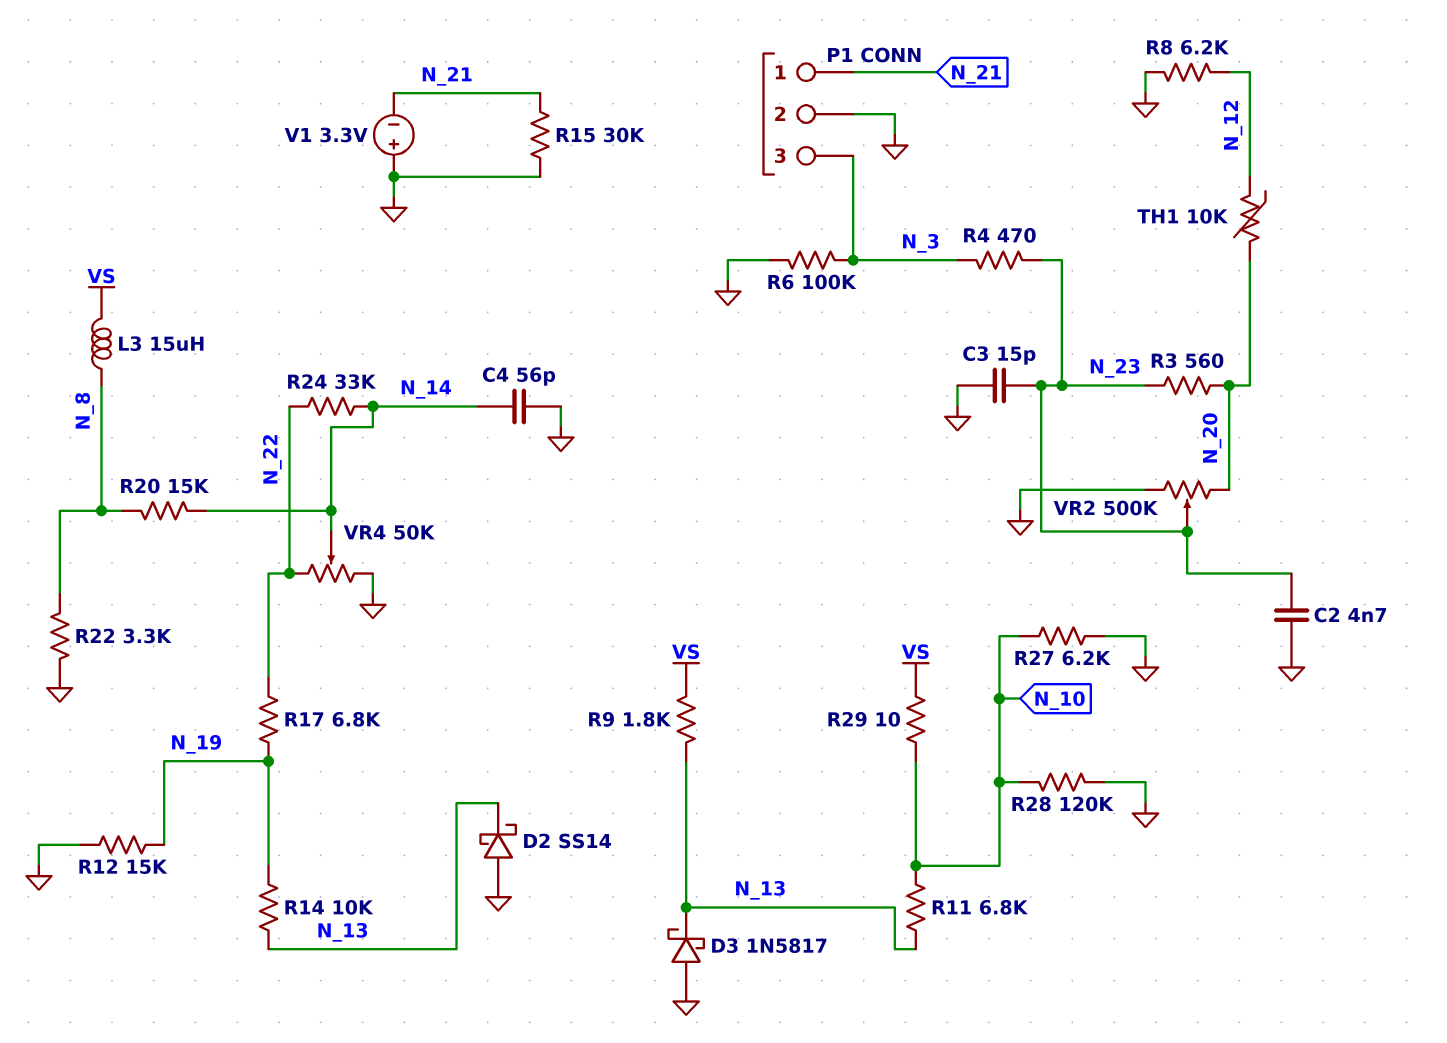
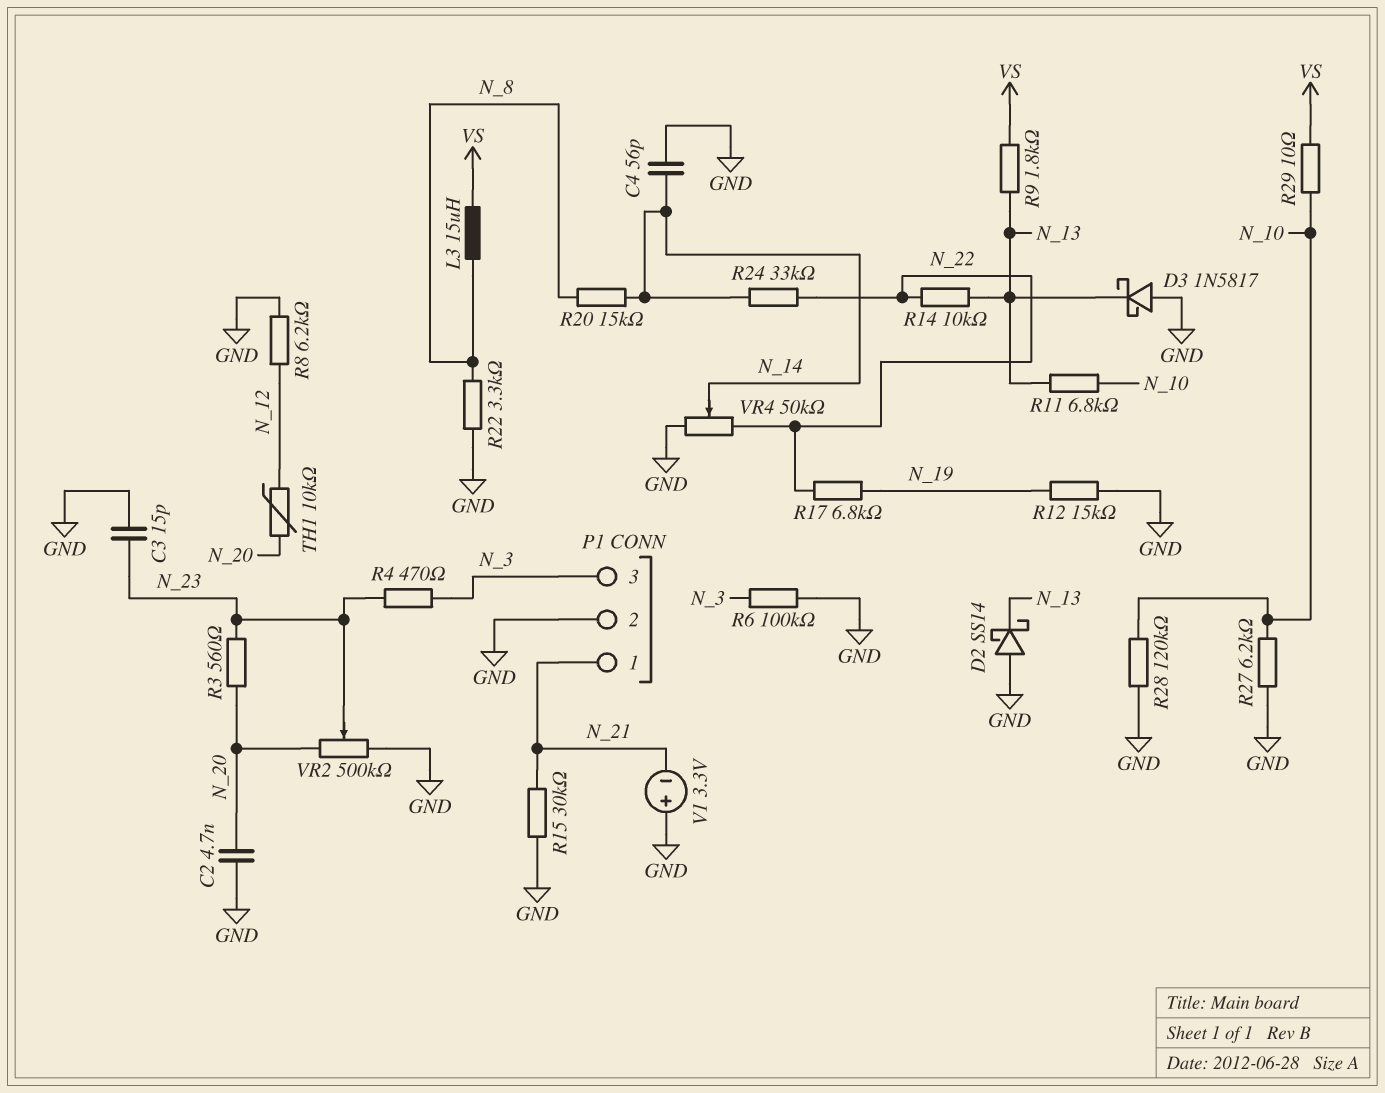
C2: 4.7nF (GND, N_23) -> 4.7nF (GND, N_20)
R14: 10k (N_13, N_19) -> 10k (N_13, N_22)

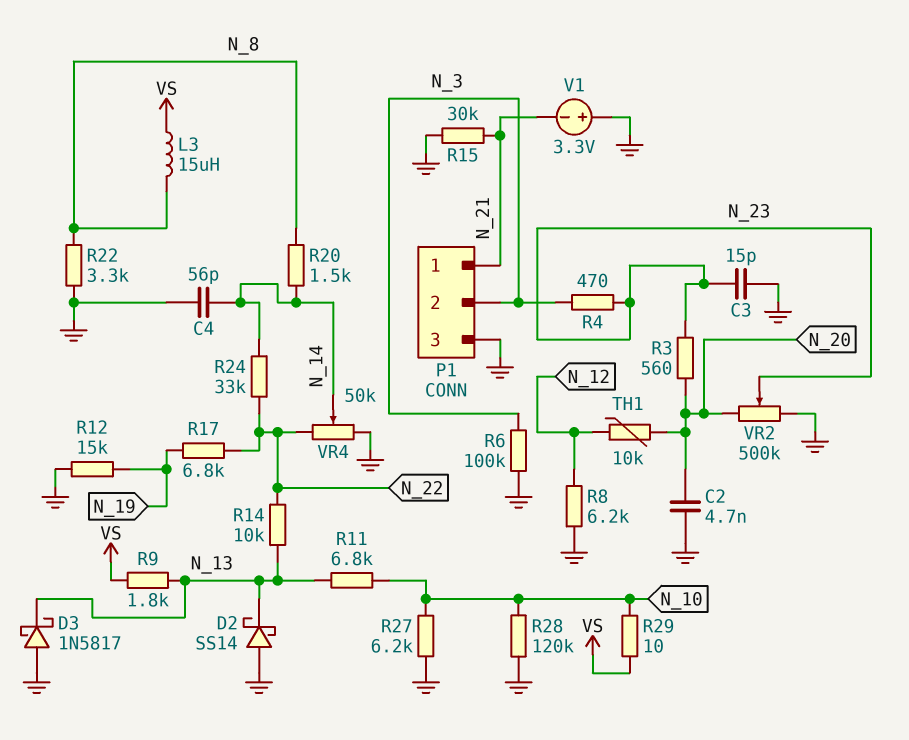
P1 pin 2: GND -> N_3
P1 pin 3: N_3 -> GND
R20: 15k (N_8, N_14) -> 1.5k (N_8, N_14)

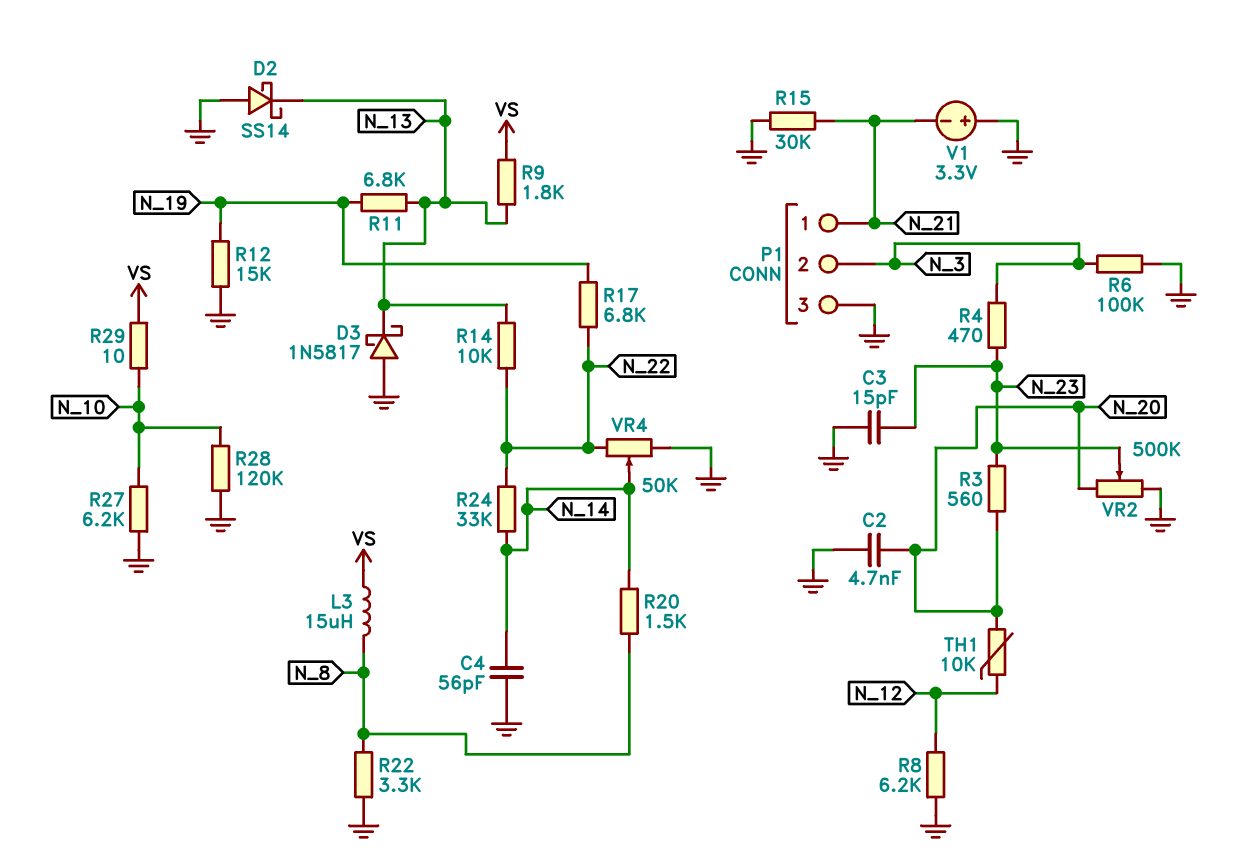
R11: 6.8k (N_10, N_13) -> 6.8k (N_13, N_19)

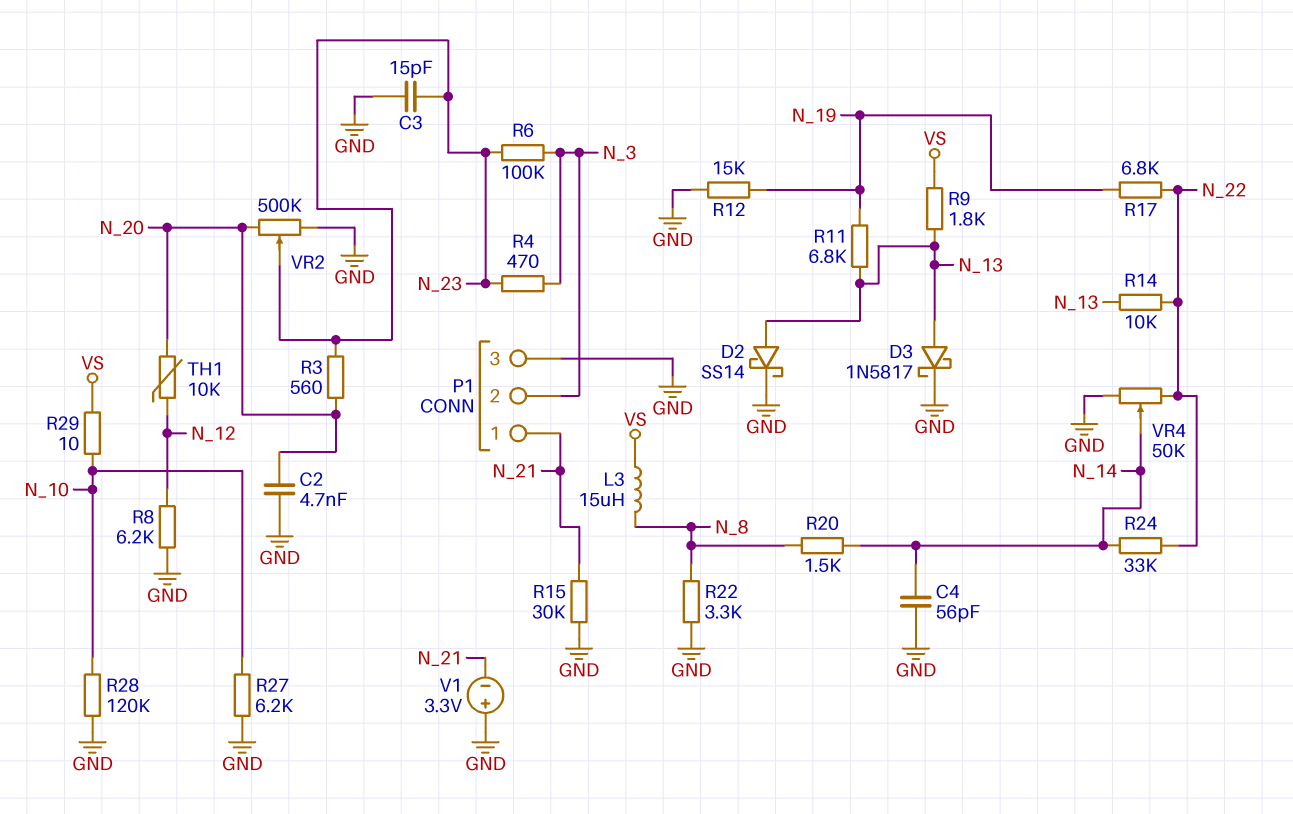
D2: schottky SS14 (A GND, K N_13) -> schottky SS14 (A N_13, K GND)
D3: schottky 1N5817 (A GND, K N_13) -> schottky 1N5817 (A N_13, K GND)
R6: 100k (GND, N_3) -> 100k (N_3, N_23)

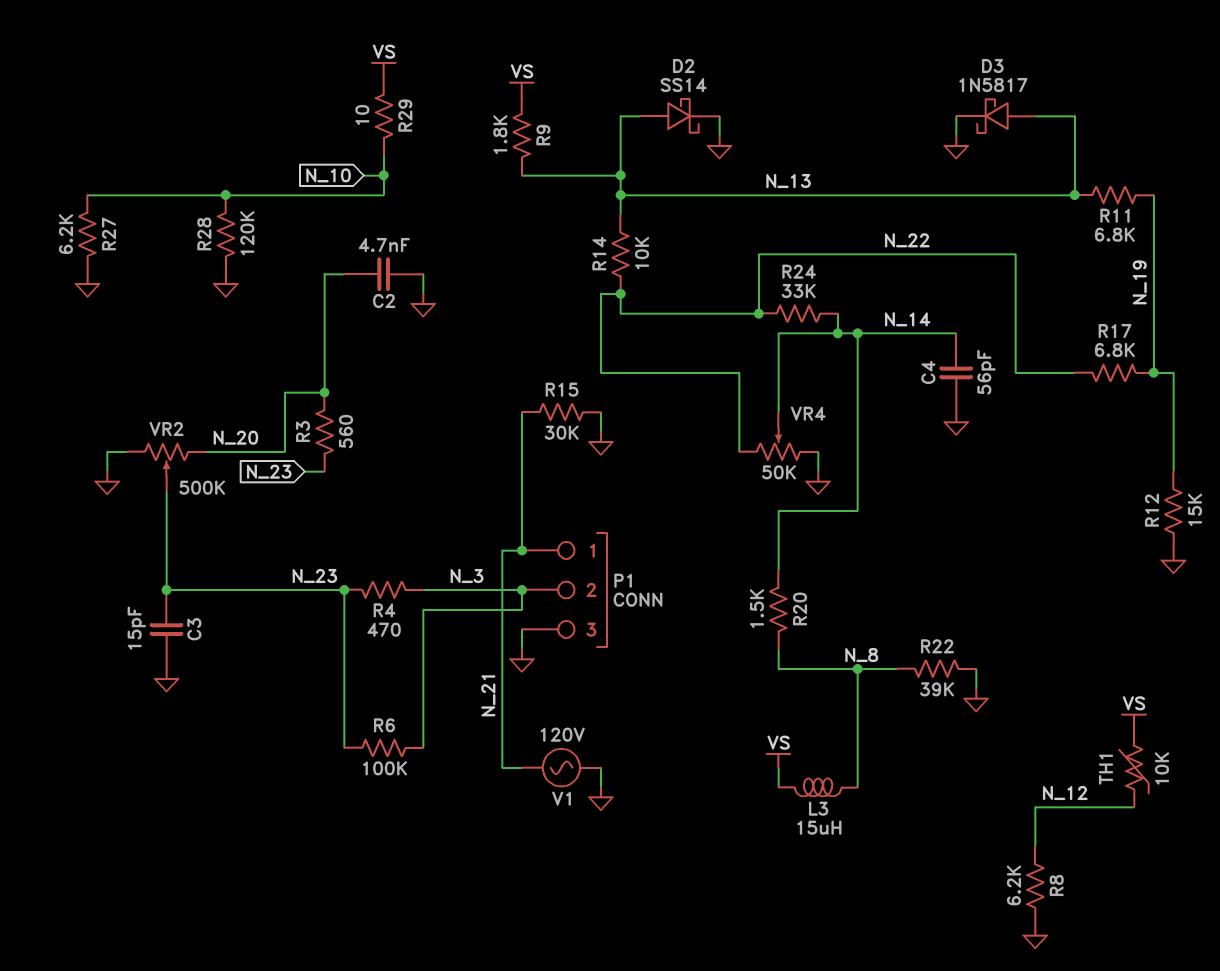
R22: 3.3k (GND, N_8) -> 39k (GND, N_8)
TH1: 10k (N_12, N_20) -> 10k (N_12, VS)
V1: 3.3V (plus GND, minus N_21) -> AC 120V (GND, N_21)

